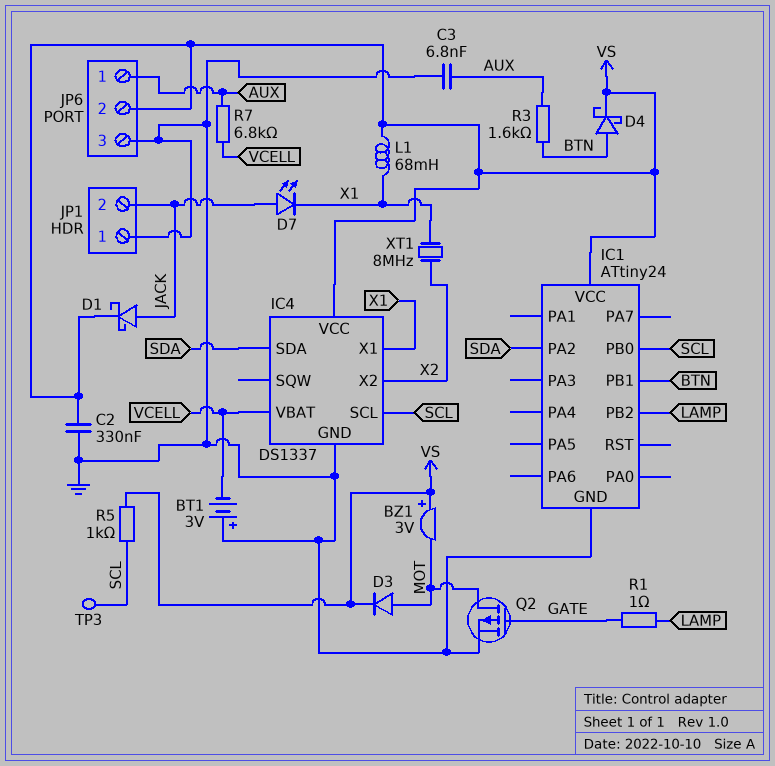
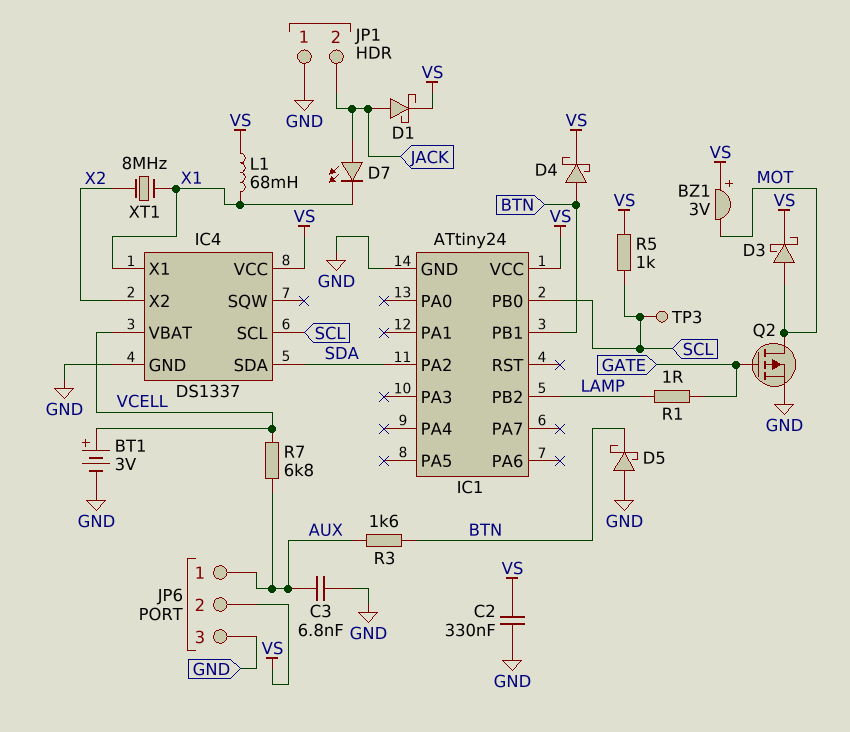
BT1: 3V (plus GND, minus VCELL) -> 3V (plus VCELL, minus GND)
D3: diode (A MOT, K VS) -> schottky (A MOT, K VS)
D5: none -> schottky (A GND, K BTN)

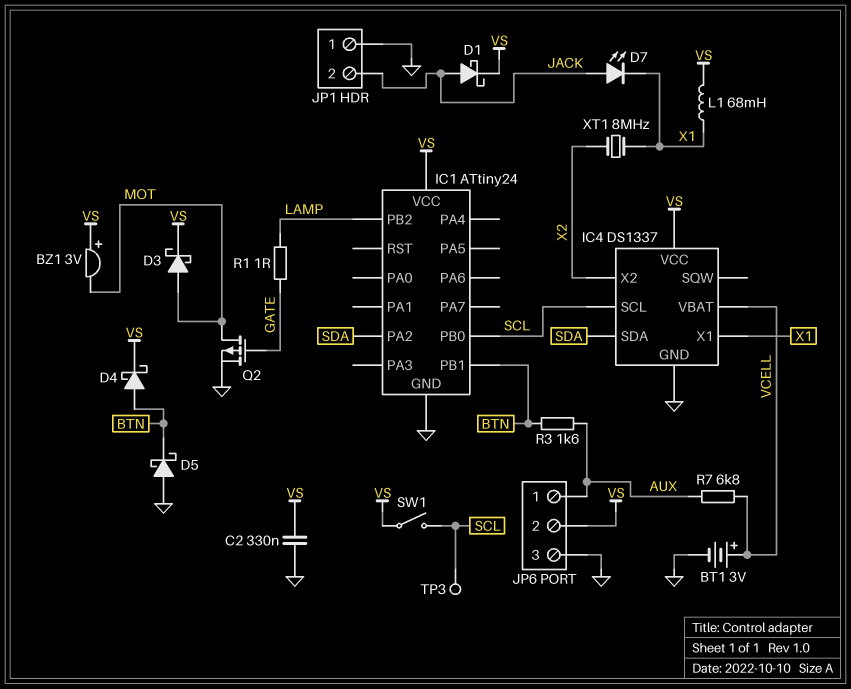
C3: 6.8nF (AUX, GND) -> none
R5: 1k (SCL, VS) -> none
SW1: none -> switch (SCL, VS)

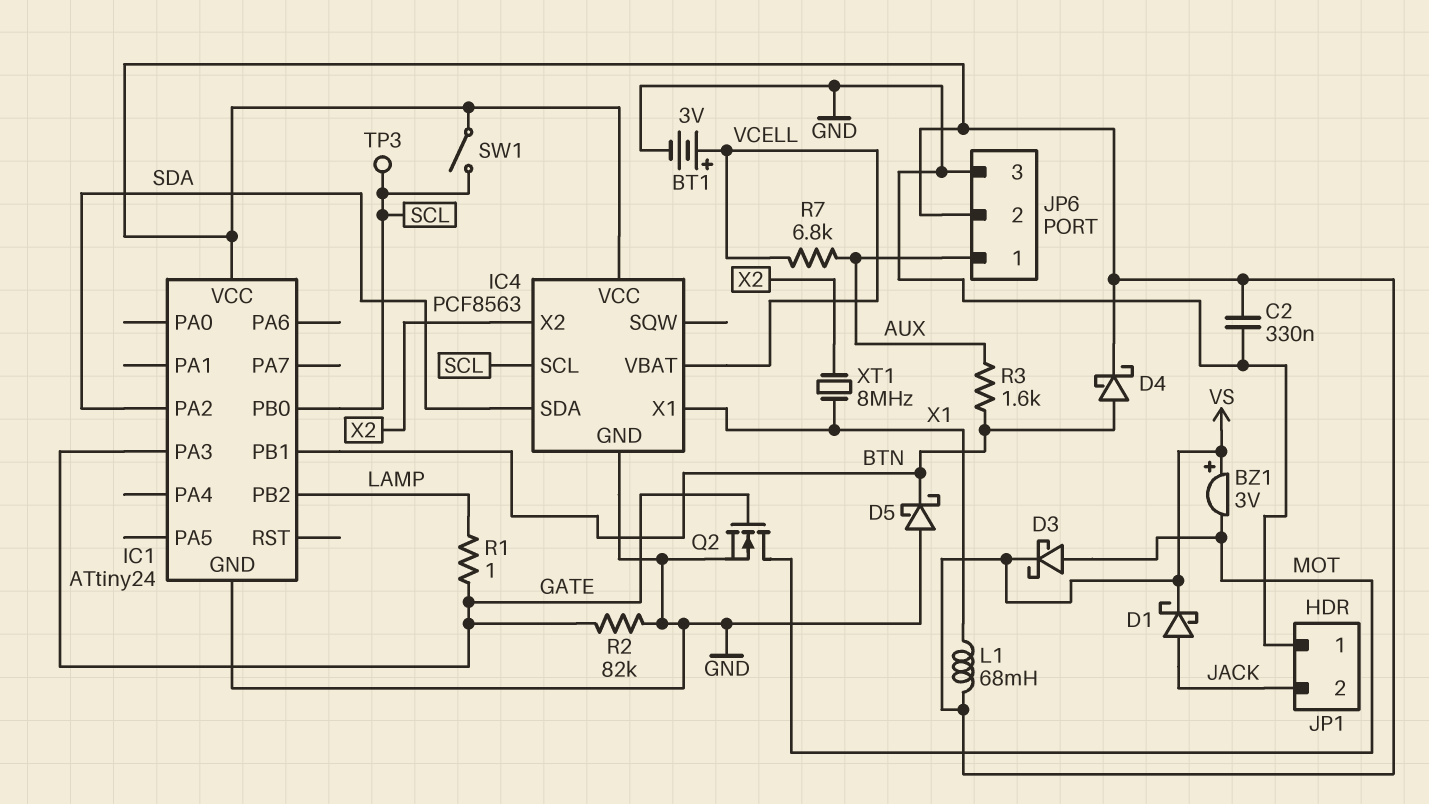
D7: LED (A JACK, K X1) -> none
IC1 pin PA3: none -> GATE
IC4: DS1337 -> PCF8563
Q2: PMOS (G GATE, D MOT, S GND) -> NMOS (G GATE, D MOT, S GND)
R2: none -> 82k (GATE, GND)

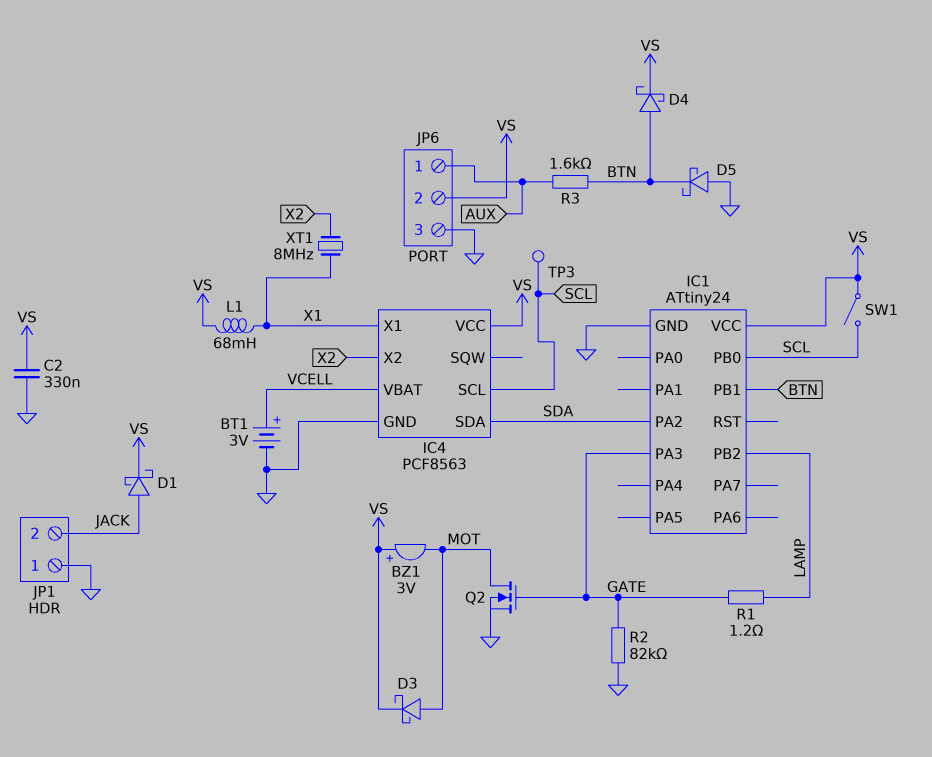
R1: 1 (GATE, LAMP) -> 1.2 (GATE, LAMP)
R7: 6.8k (AUX, VCELL) -> none

